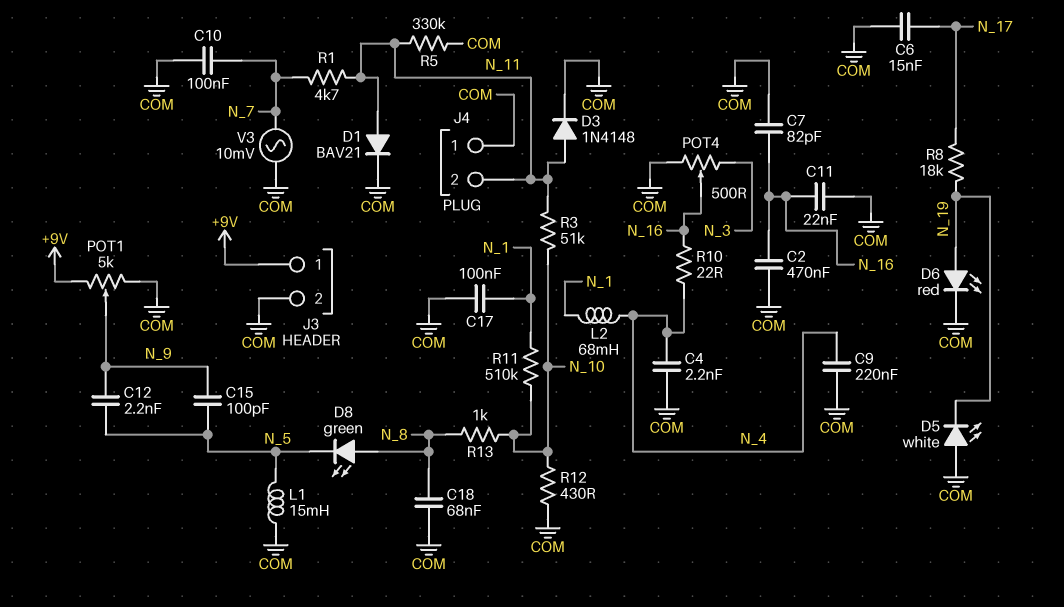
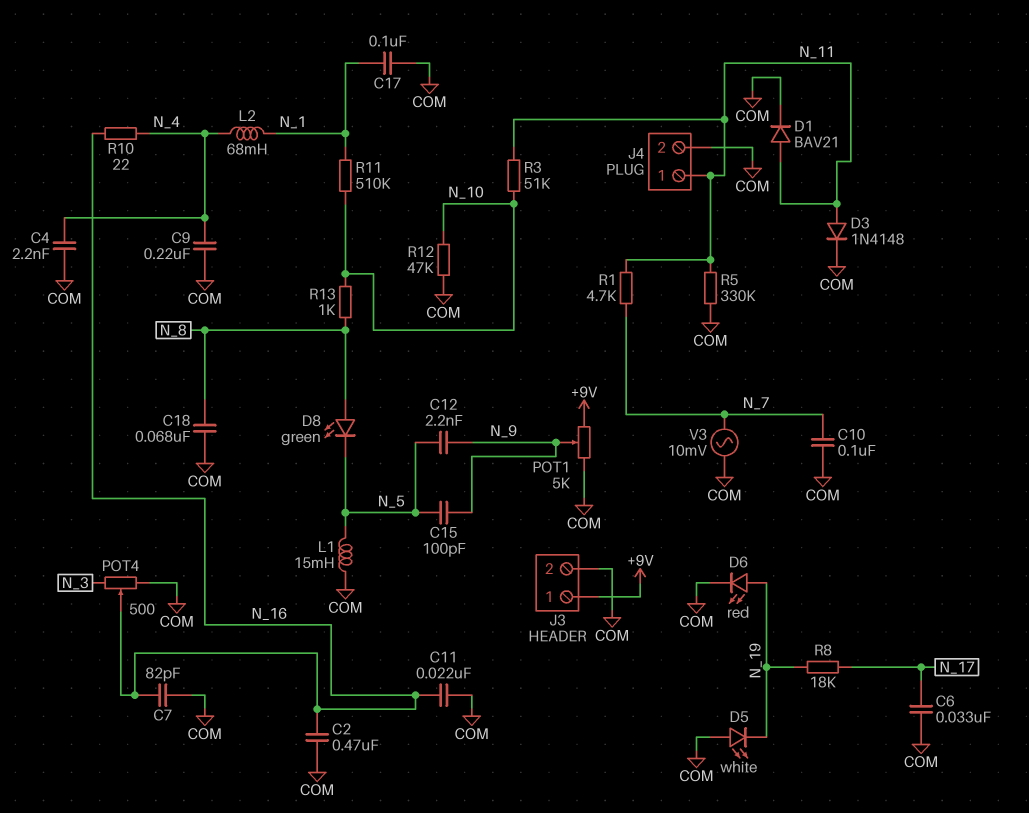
C6: 15nF (COM, N_17) -> 33nF (COM, N_17)
J4 pin 1: COM -> N_11
J4 pin 2: N_11 -> COM
R12: 430 (COM, N_10) -> 47k (COM, N_10)

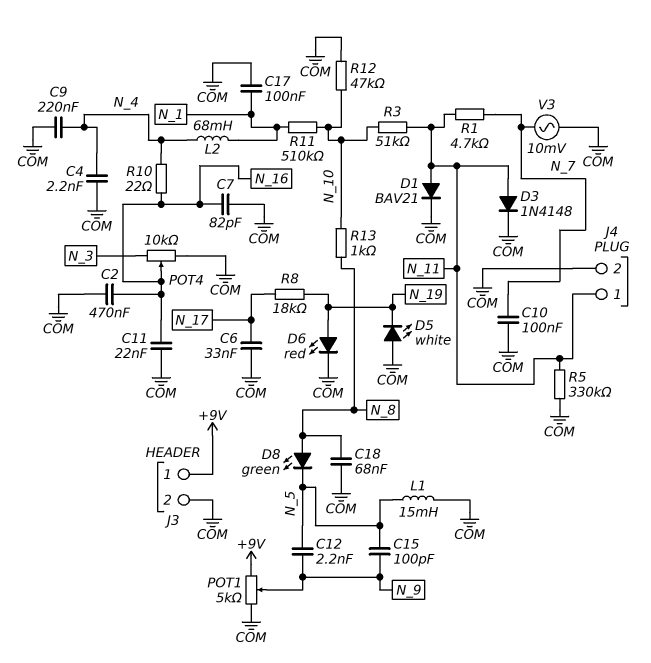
POT4: 500 (COM, N_3, wiper N_16) -> 10k (COM, N_3, wiper N_16)

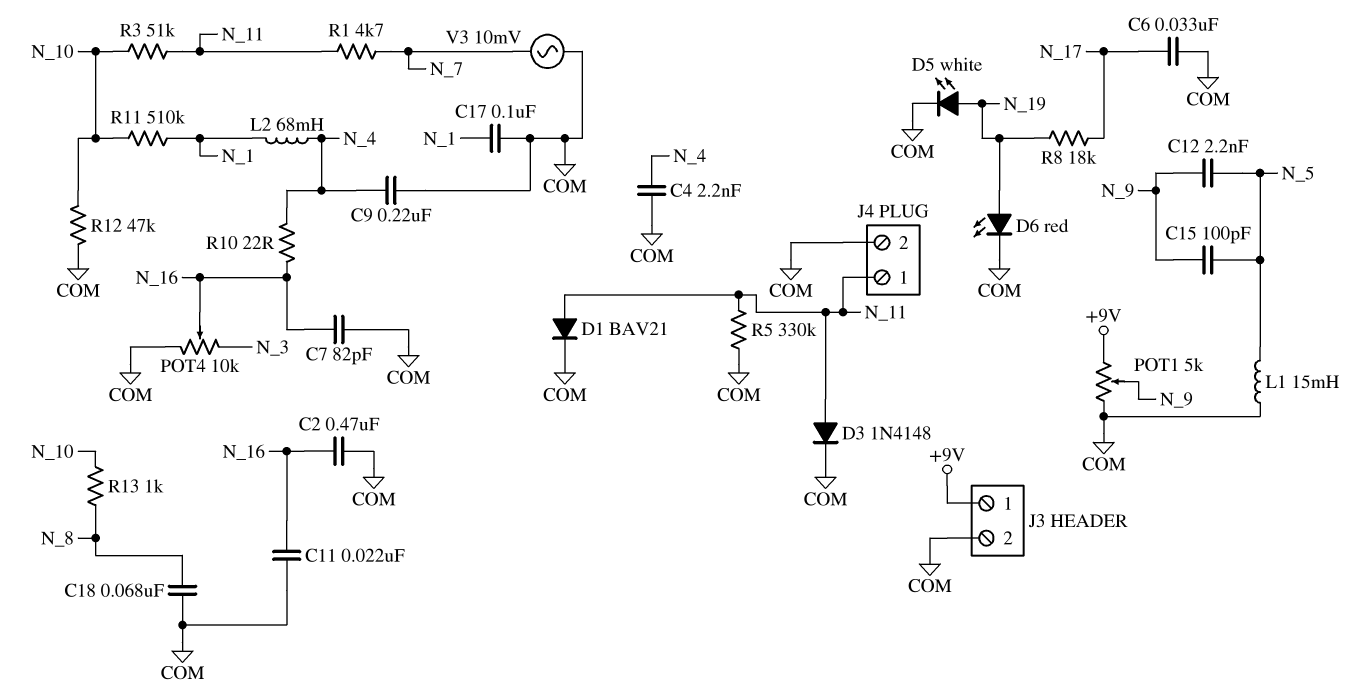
C10: 100nF (COM, N_7) -> none
D5: LED white (A COM, K N_19) -> LED white (A N_19, K COM)
D8: LED green (A N_8, K N_5) -> none

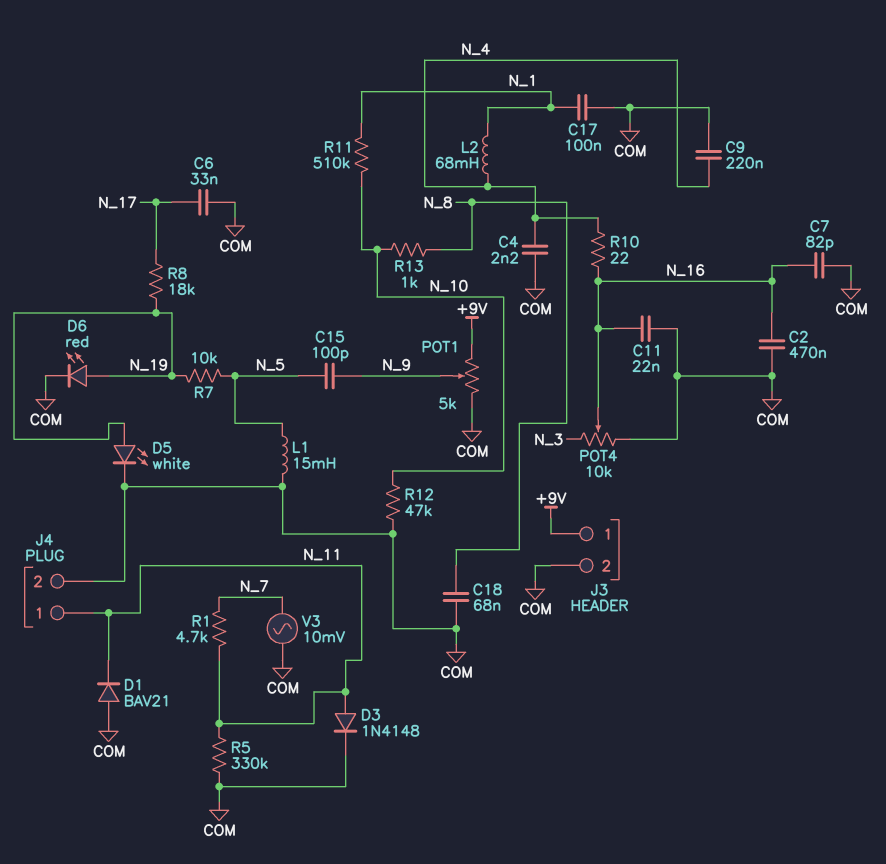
C12: 2.2nF (N_5, N_9) -> none
D1: diode BAV21 (A N_11, K COM) -> diode BAV21 (A COM, K N_11)
R3: 51k (N_10, N_11) -> none
R7: none -> 10k (N_5, N_19)

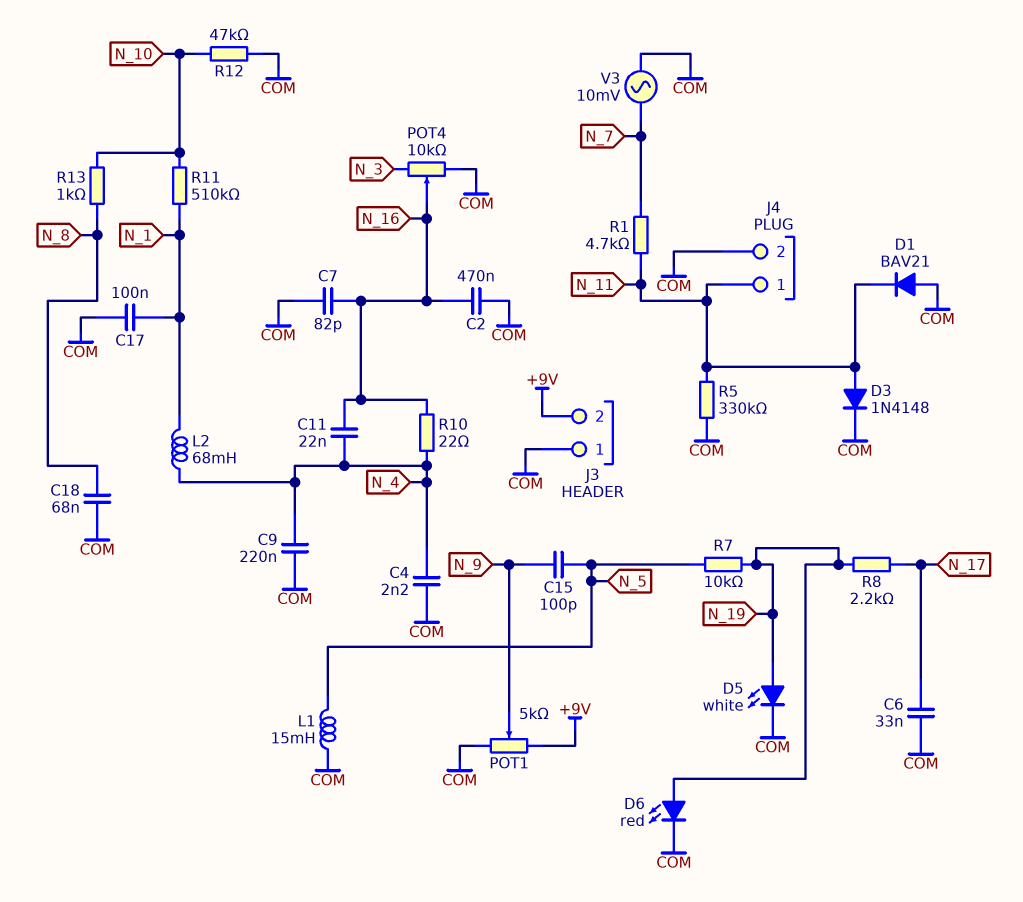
C11: 22nF (COM, N_16) -> 22nF (N_4, N_16)
J3 pin 1: +9V -> COM
J3 pin 2: COM -> +9V
R8: 18k (N_17, N_19) -> 2.2k (N_17, N_19)

